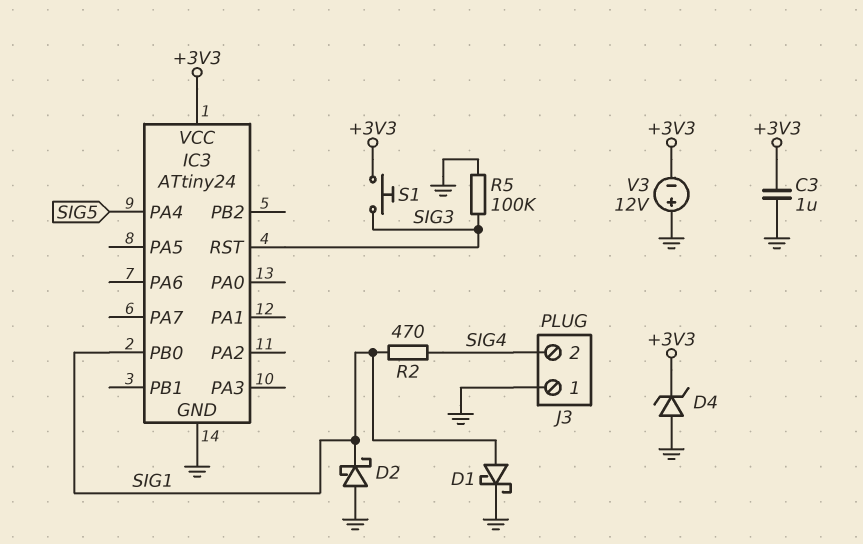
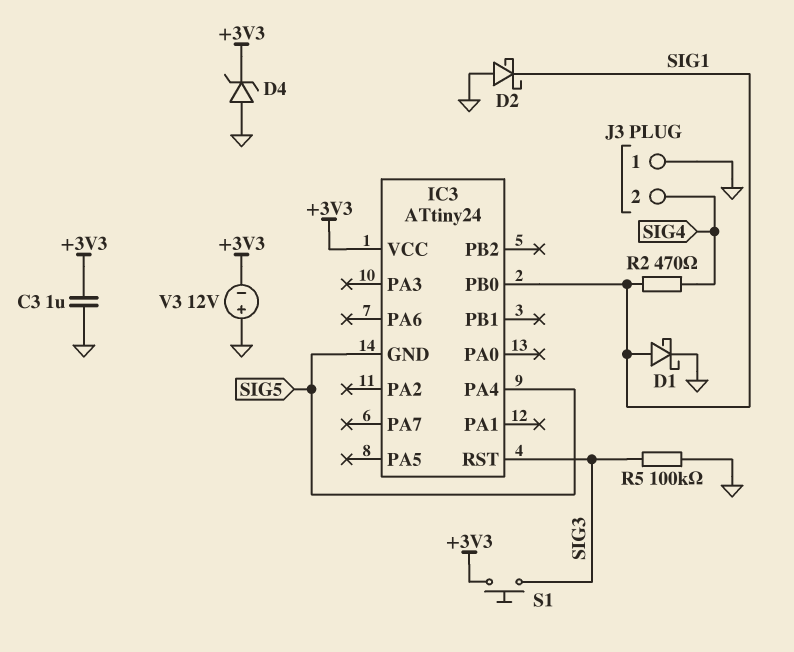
IC3 pin GND: GND -> SIG5

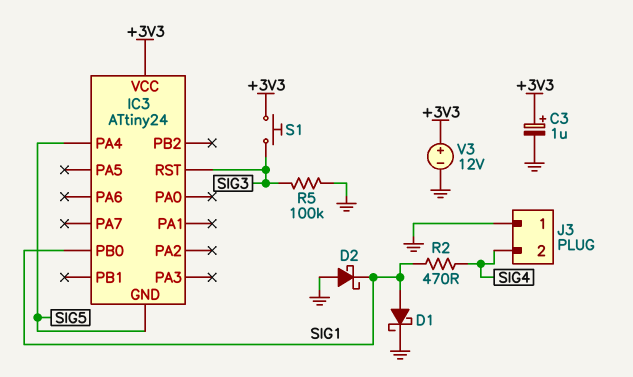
C3: 1uF (+3V3, GND) -> 1uF (plus +3V3, minus GND)
D4: zener (A GND, K +3V3) -> none
V3: 12V (plus GND, minus +3V3) -> 12V (plus +3V3, minus GND)

